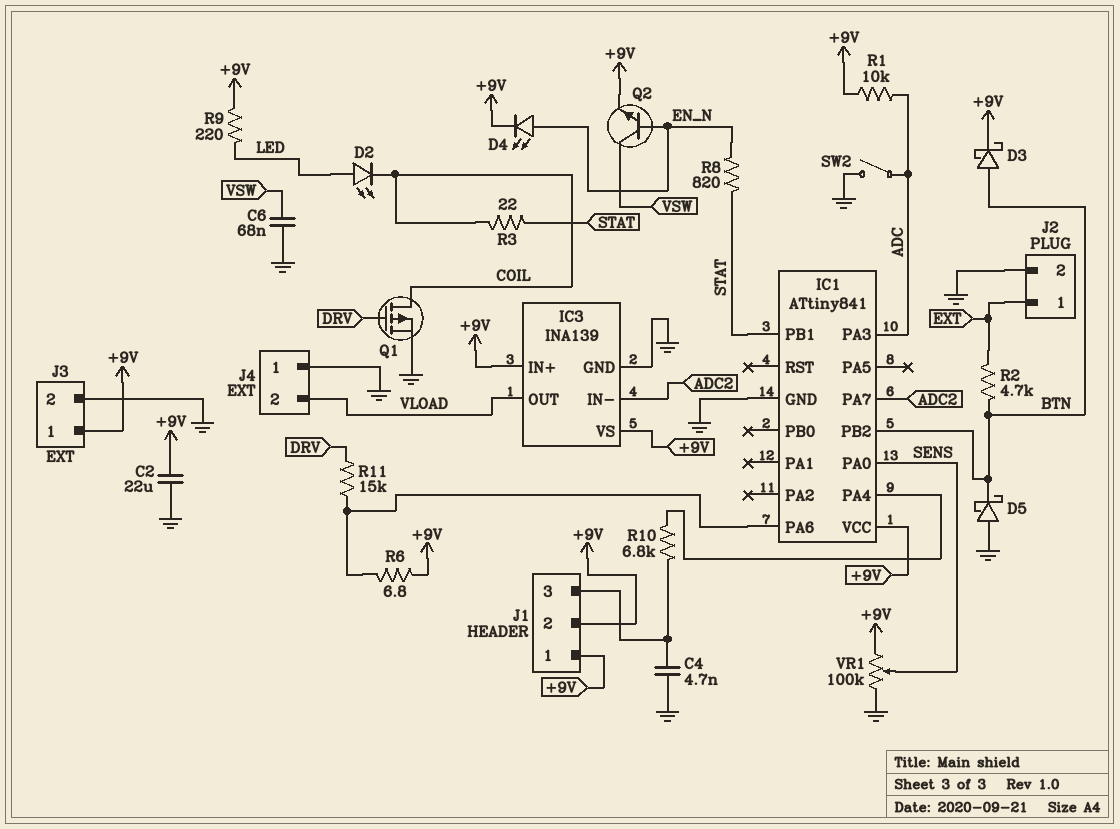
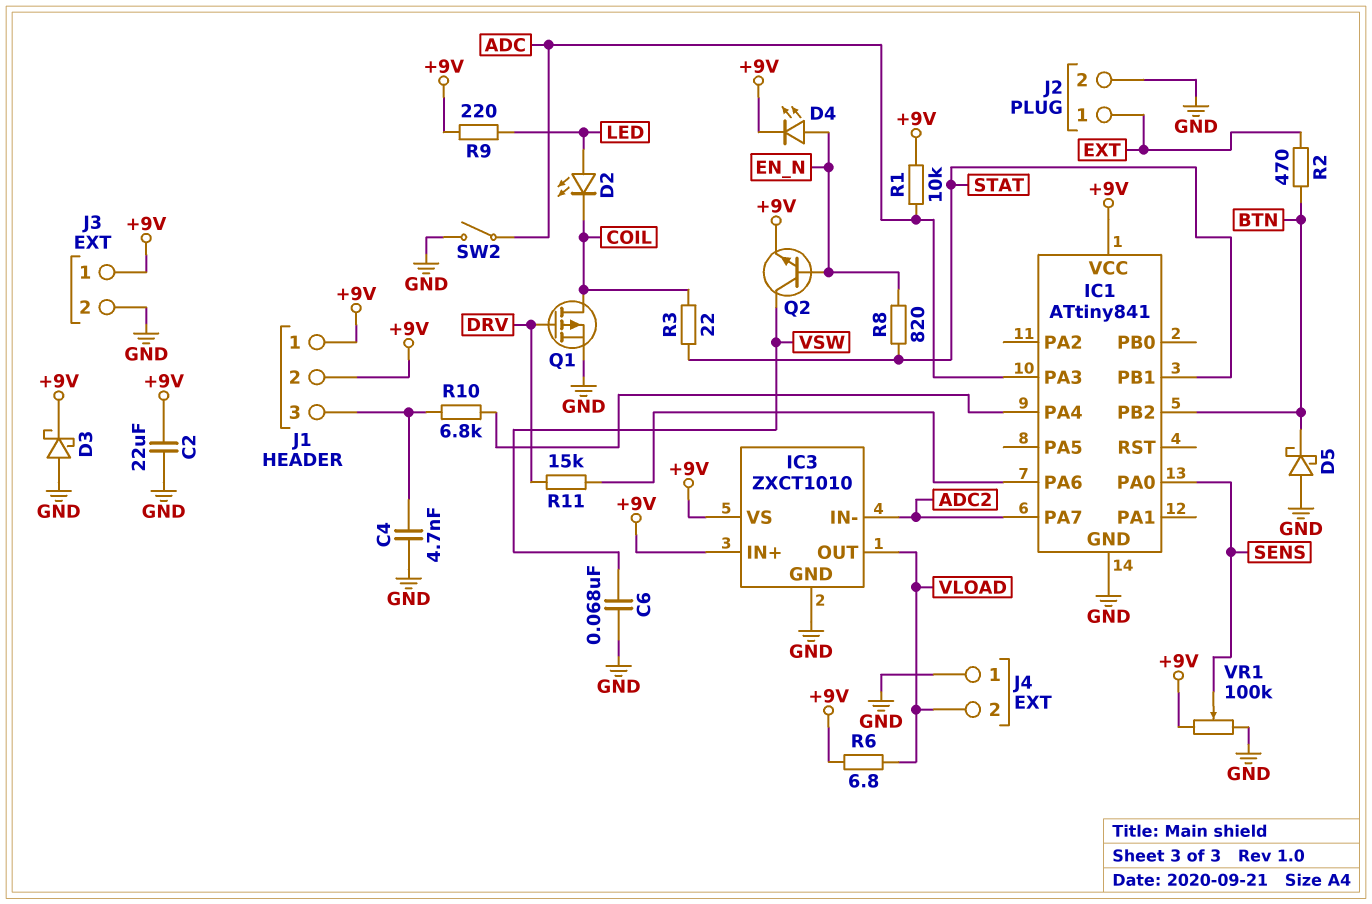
D3: schottky (A BTN, K +9V) -> schottky (A GND, K +9V)
IC3: INA139 -> ZXCT1010
R2: 4.7k (BTN, EXT) -> 470 (BTN, EXT)
R6: 6.8 (+9V, IC1/PA6) -> 6.8 (+9V, VLOAD)

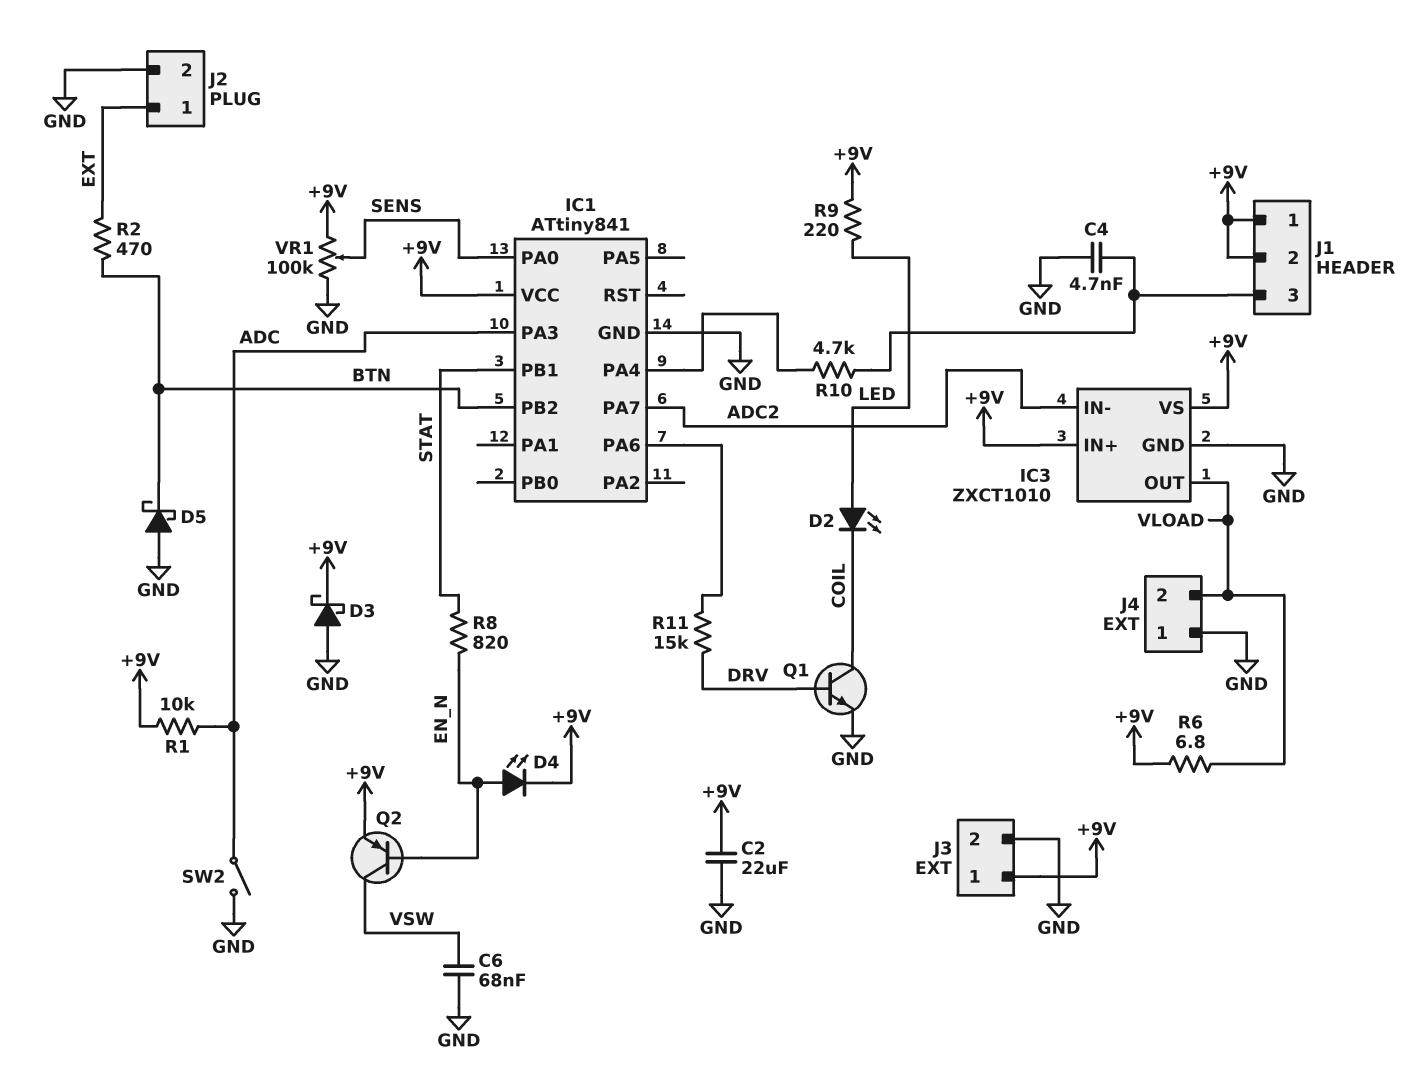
Q1: PMOS (G DRV, D COIL, S GND) -> NPN (B DRV, C COIL, E GND)
Q2: NPN (B EN_N, C VSW, E +9V) -> PNP (B EN_N, C VSW, E +9V)
R3: 22 (COIL, STAT) -> none
R10: 6.8k (IC1/PA4, J1/3) -> 4.7k (IC1/PA4, J1/3)

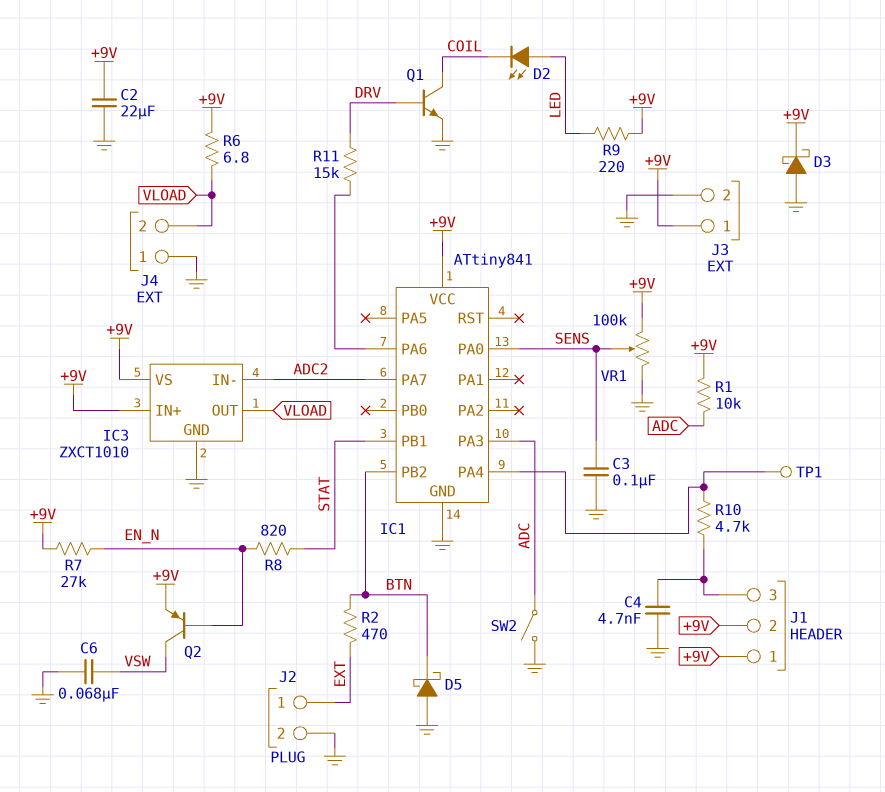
C3: none -> 100nF (GND, SENS)
D4: LED (A EN_N, K +9V) -> none
R7: none -> 27k (+9V, EN_N)
TP1: none -> test point (IC1/PA4)

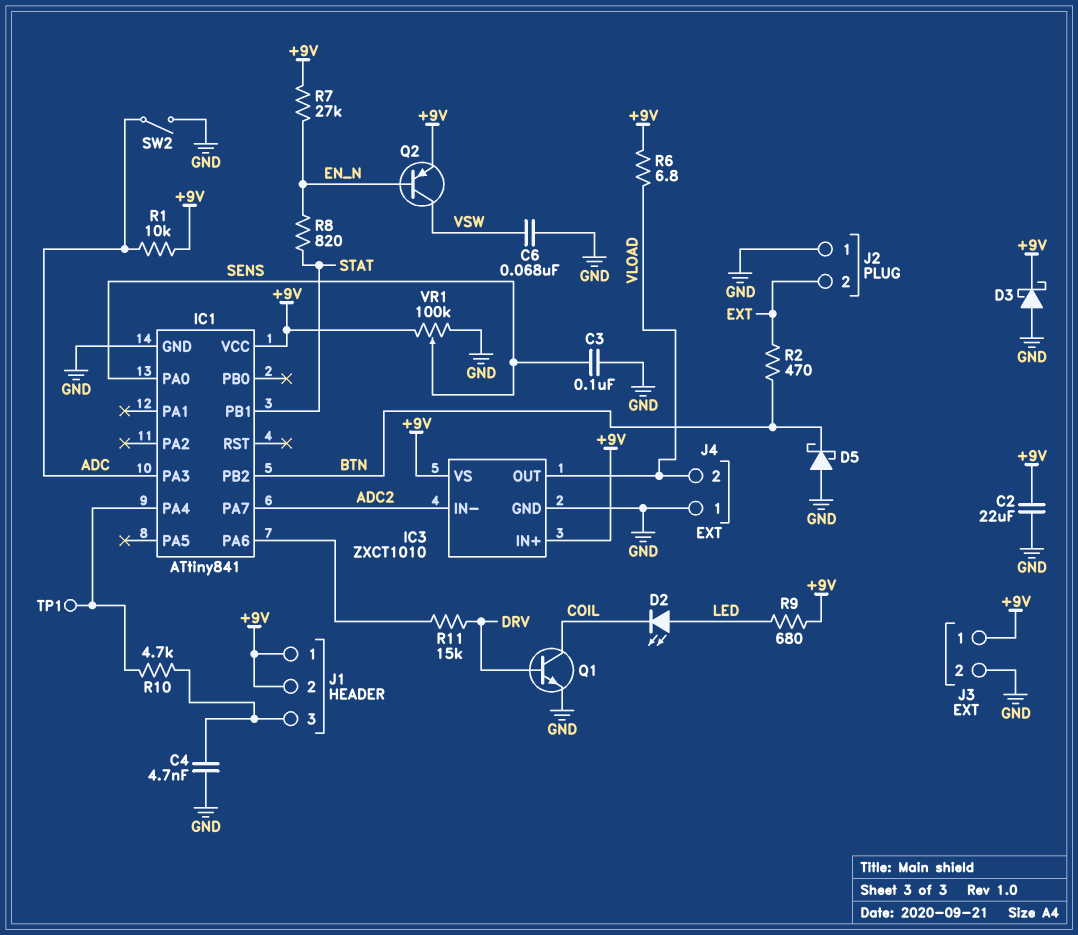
J2 pin 1: EXT -> GND
J2 pin 2: GND -> EXT
R9: 220 (+9V, LED) -> 680 (+9V, LED)

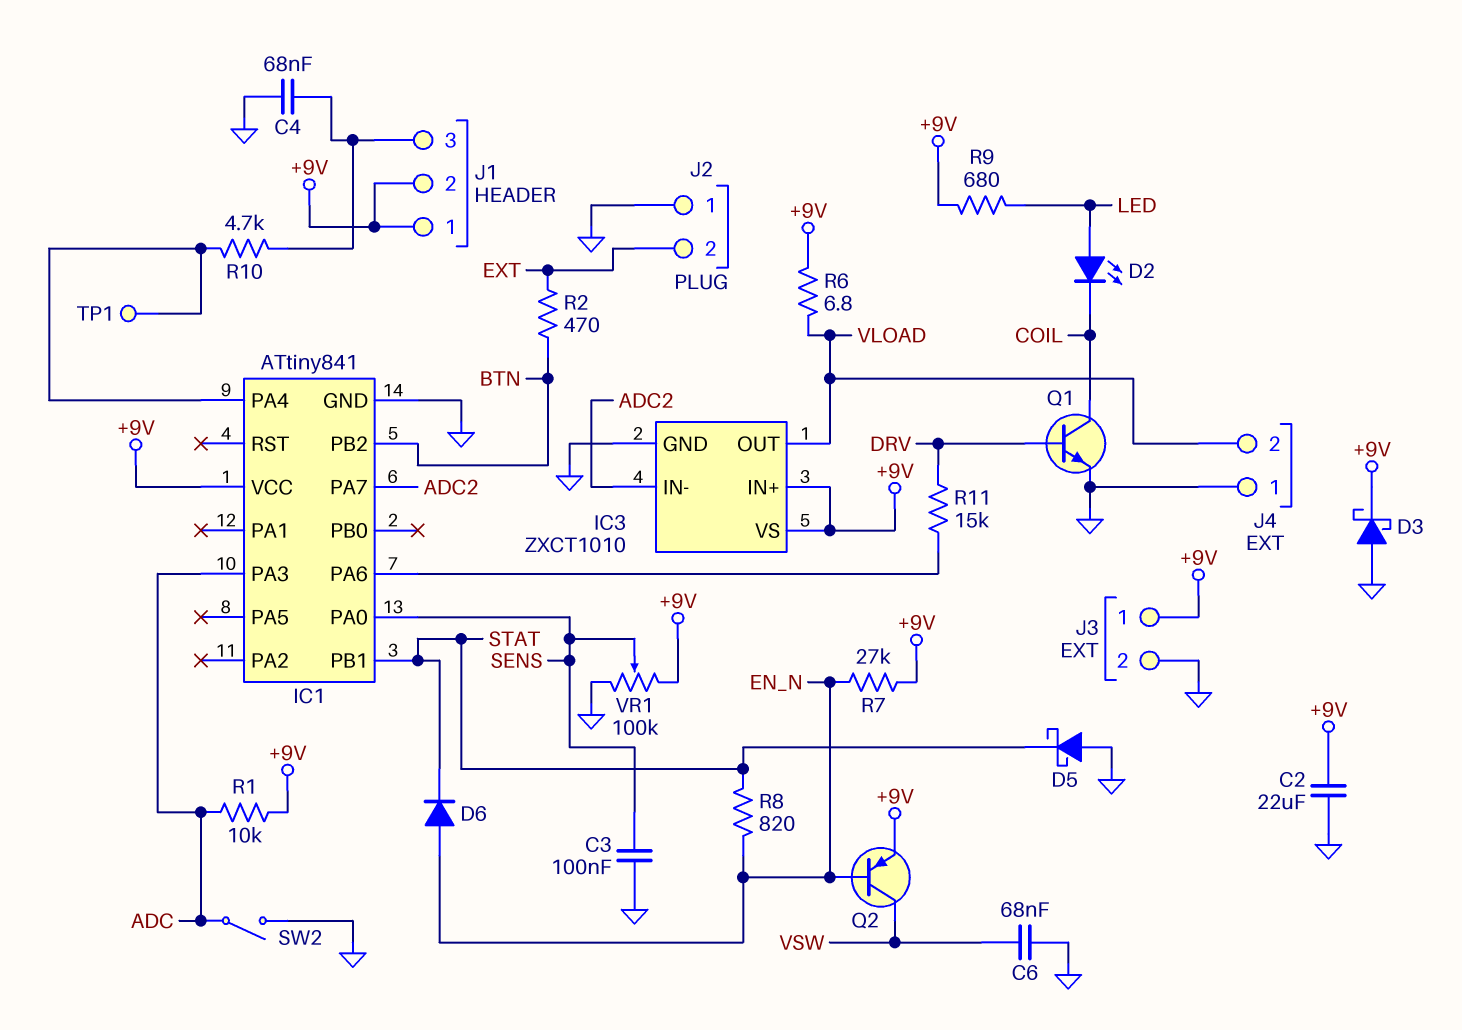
C4: 4.7nF (GND, J1/3) -> 68nF (GND, J1/3)
D5: schottky (A GND, K BTN) -> schottky (A GND, K STAT)
D6: none -> diode (A EN_N, K STAT)

